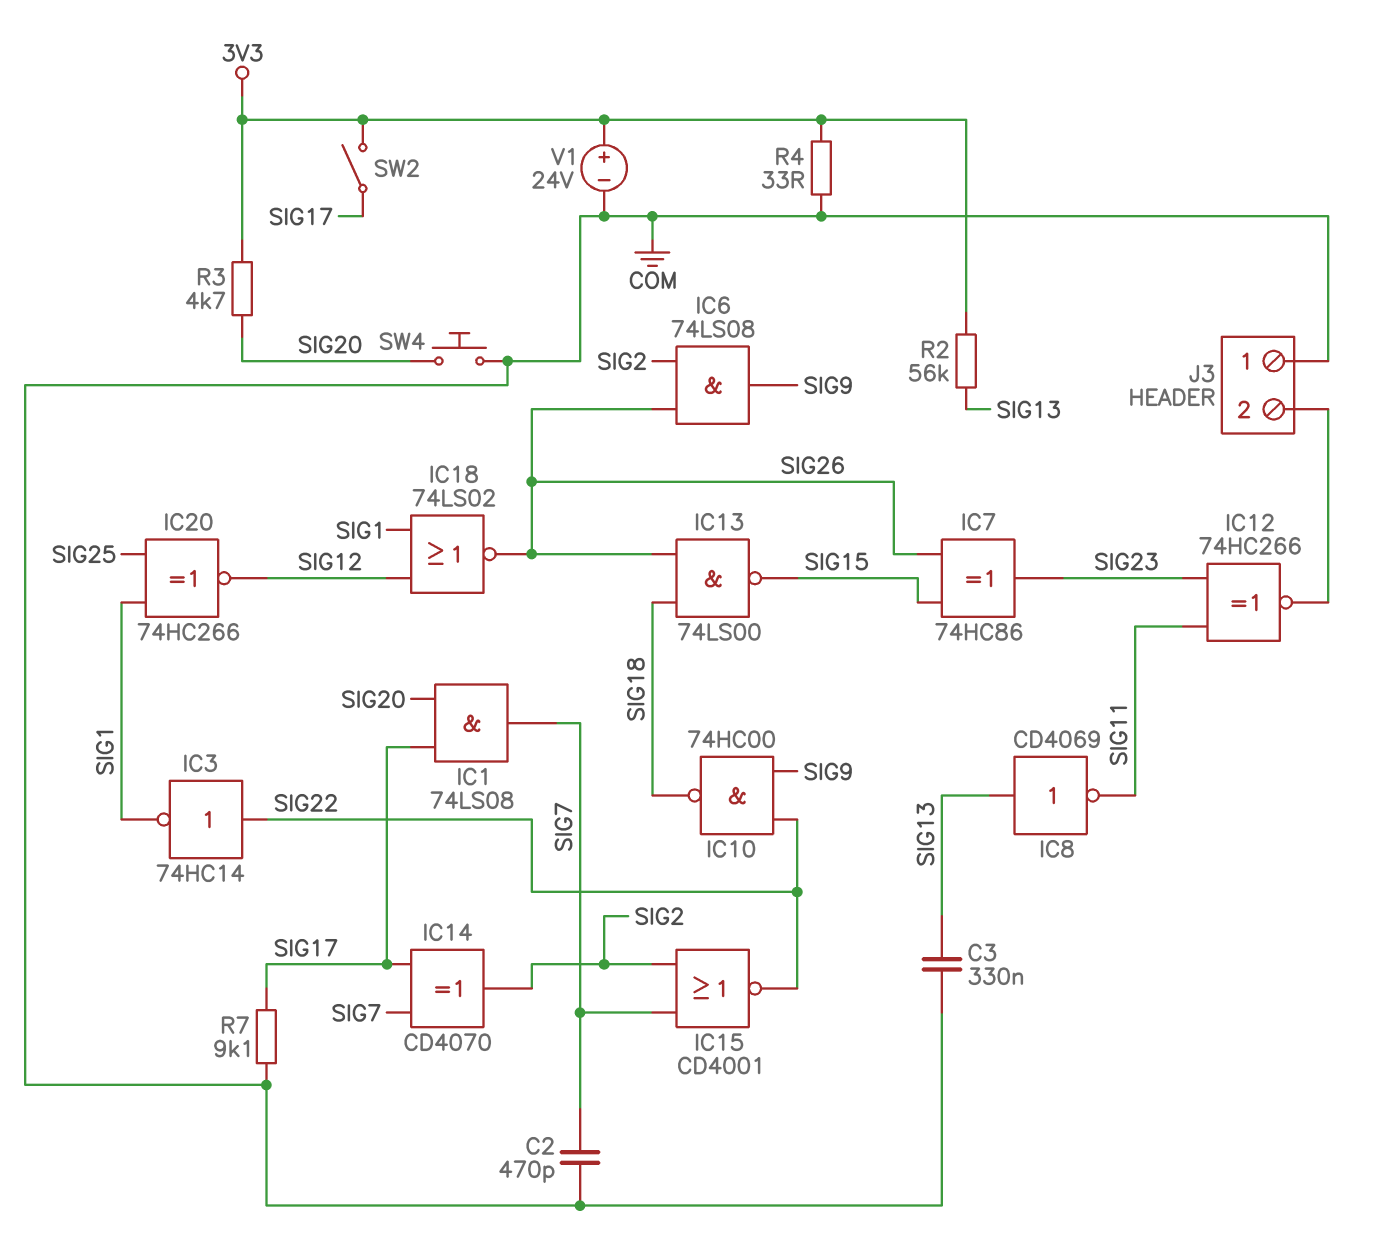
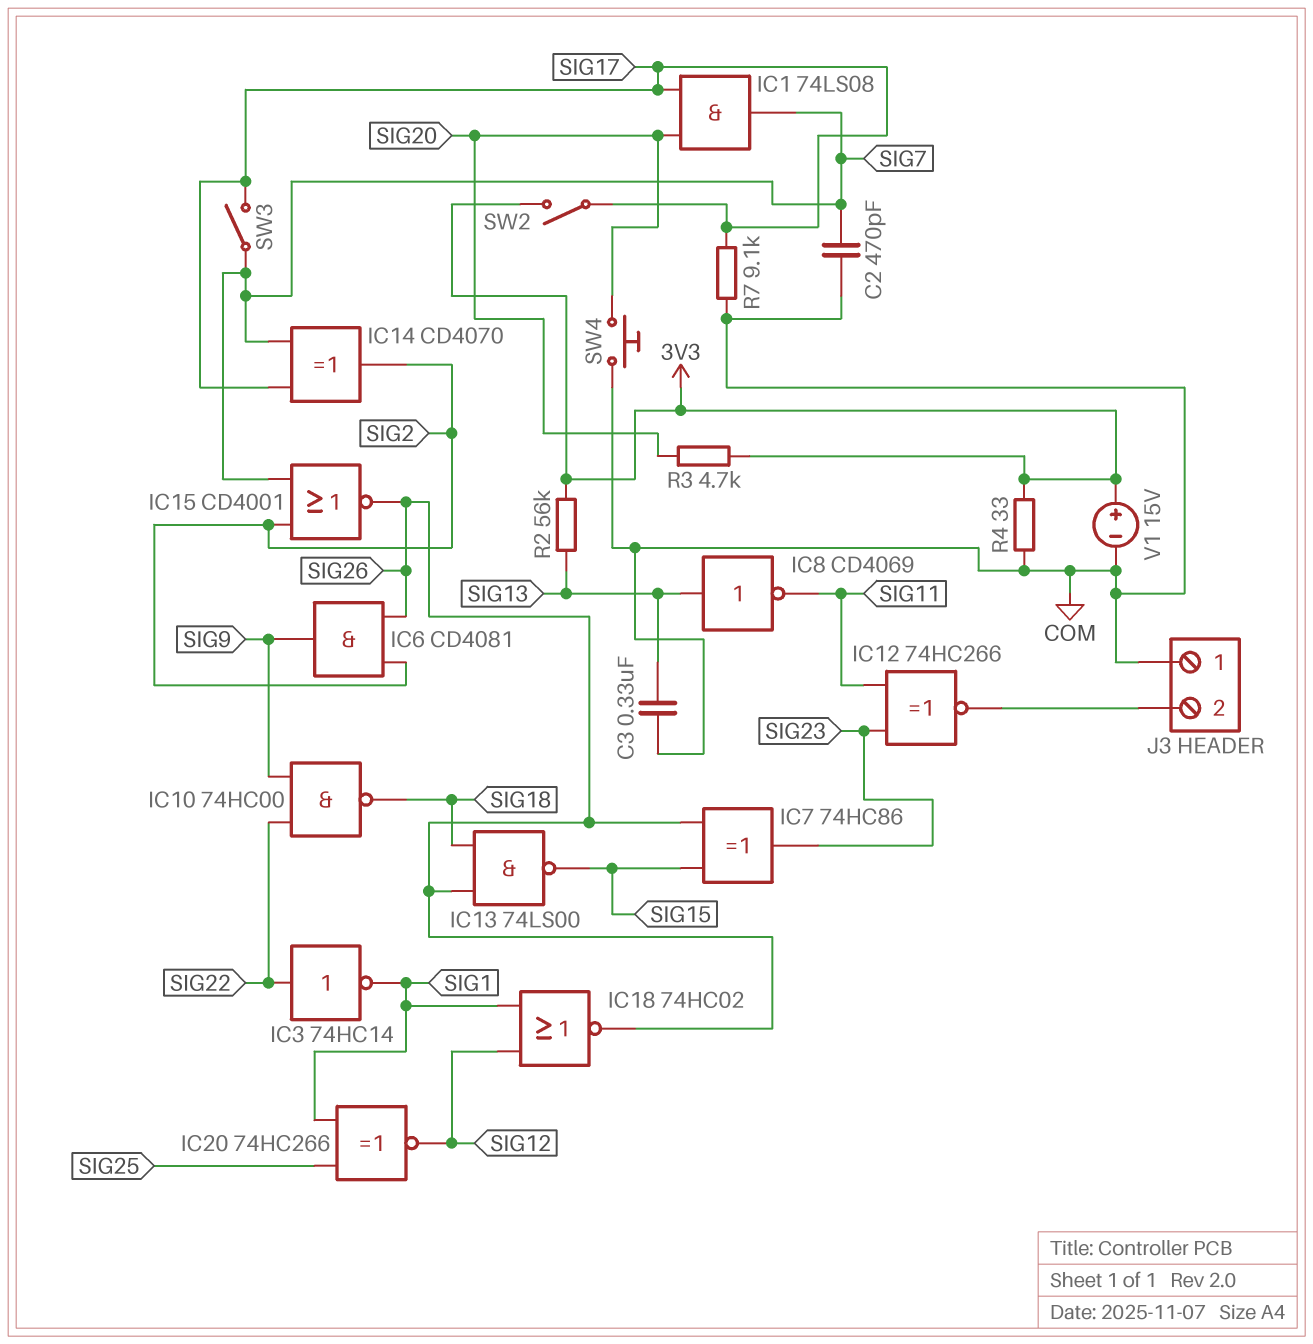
IC6: AND 74LS08 (in SIG2, in SIG26, out SIG9) -> AND CD4081 (in SIG2, in SIG26, out SIG9)
IC15: NOR CD4001 (in SIG2, in SIG7, out SIG22) -> NOR CD4001 (in SIG2, in SIG7, out SIG26)
IC18: NOR 74LS02 (in SIG1, in SIG12, out SIG26) -> NOR 74HC02 (in SIG1, in SIG12, out SIG26)
SW3: none -> switch (SIG7, SIG17)
V1: 24V (plus 3V3, minus COM) -> 15V (plus 3V3, minus COM)

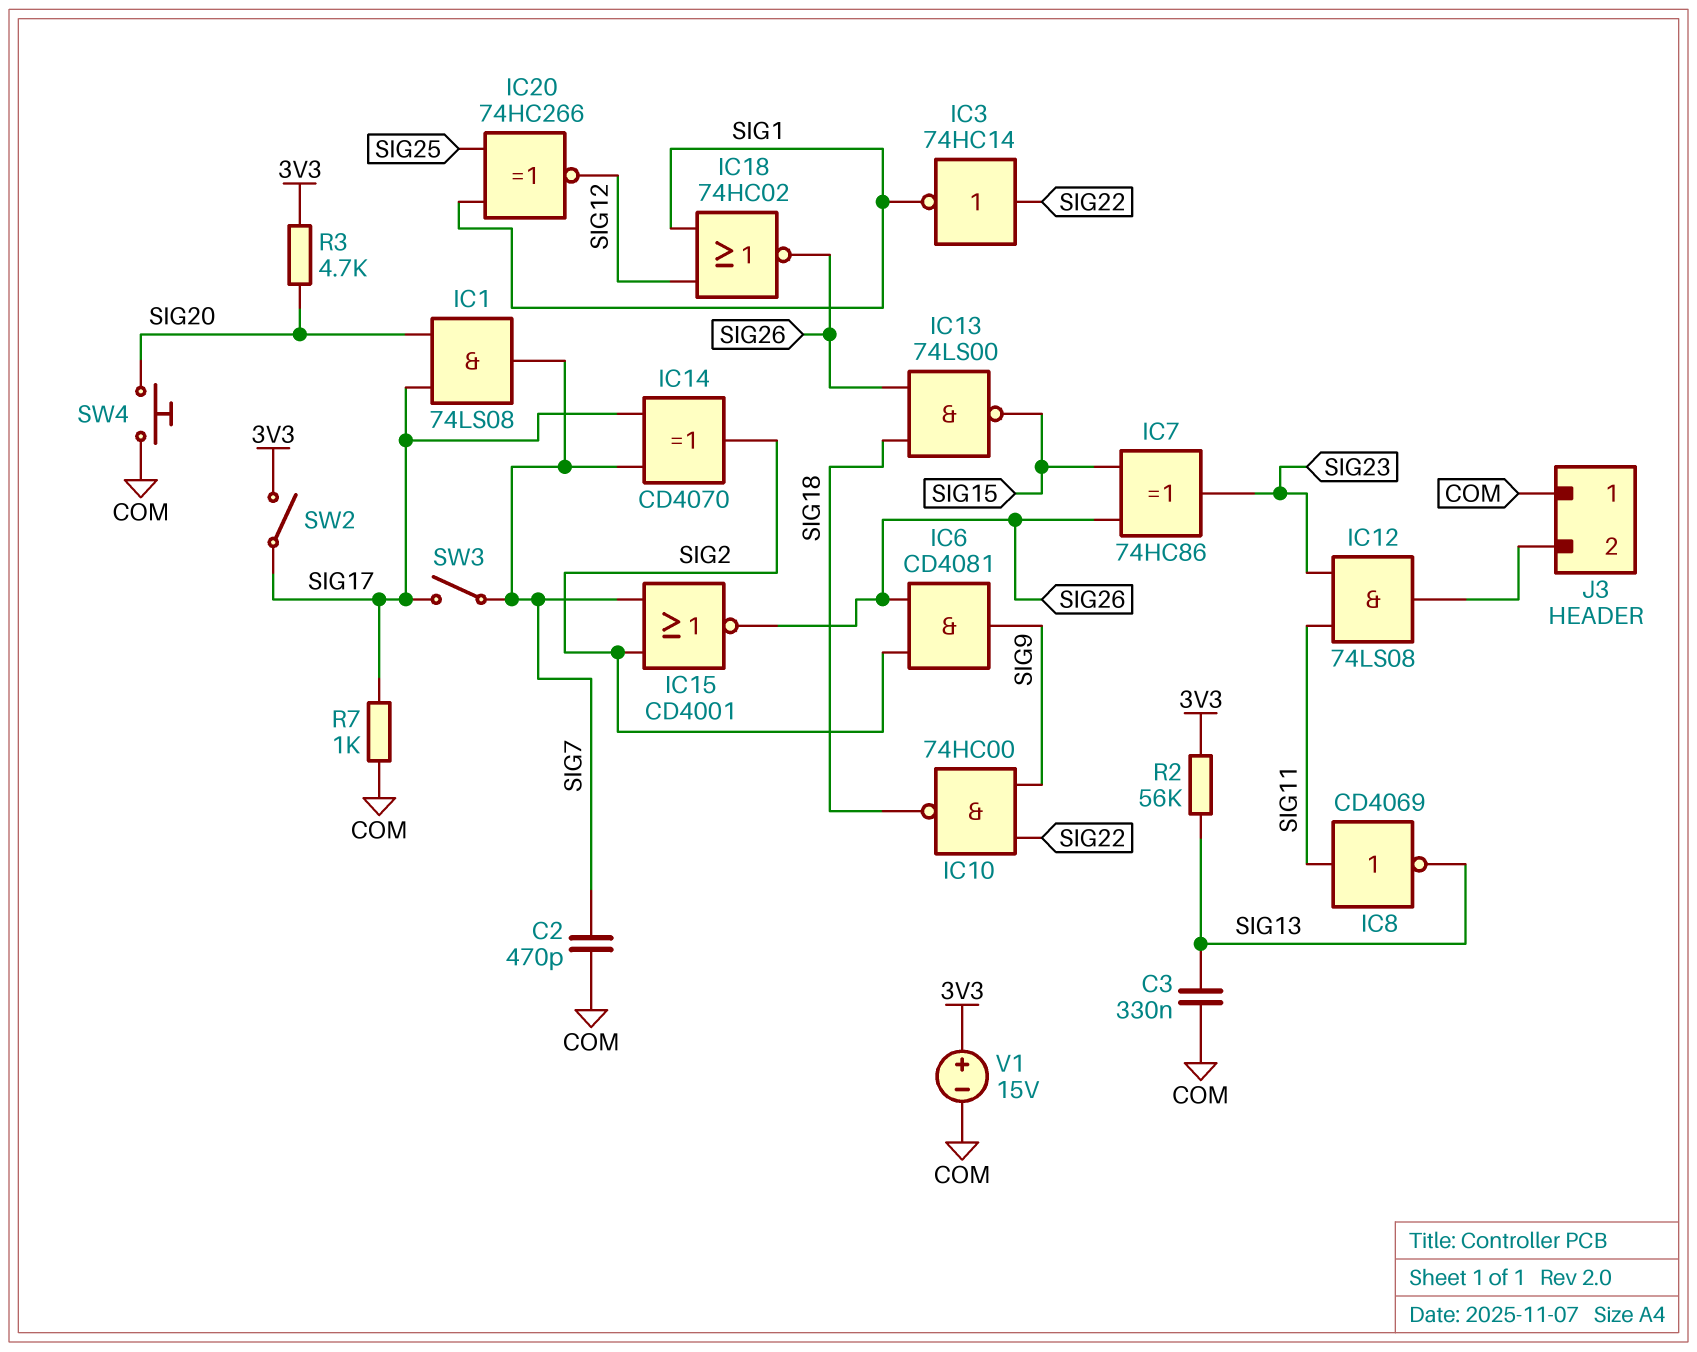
IC8: NOT CD4069 (in SIG13, out SIG11) -> NOT CD4069 (in SIG11, out SIG13)
IC12: XNOR 74HC266 (in SIG11, in SIG23, out J3/2) -> AND 74LS08 (in SIG11, in SIG23, out J3/2)
R4: 33 (3V3, COM) -> none
R7: 9.1k (COM, SIG17) -> 1k (COM, SIG17)

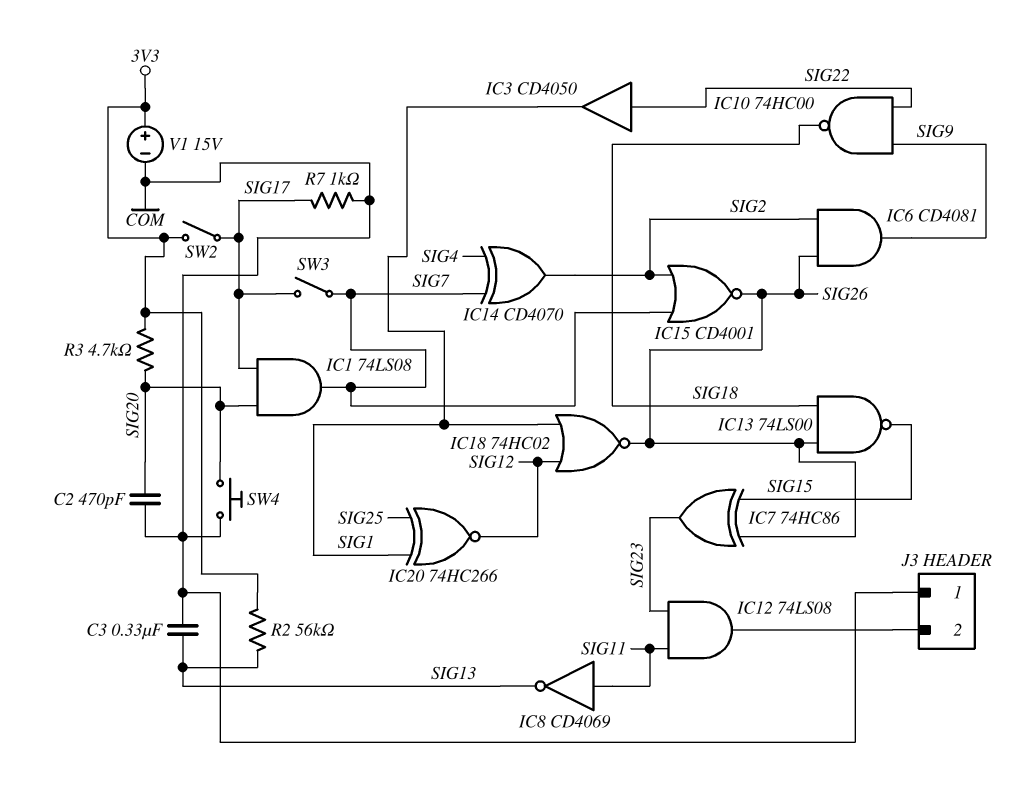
C2: 470pF (COM, SIG7) -> 470pF (COM, SIG20)
IC3: NOT 74HC14 (in SIG22, out SIG1) -> buffer CD4050 (in SIG22, out SIG1)
IC14: XOR CD4070 (in SIG7, in SIG17, out SIG2) -> XOR CD4070 (in SIG4, in SIG7, out SIG2)

